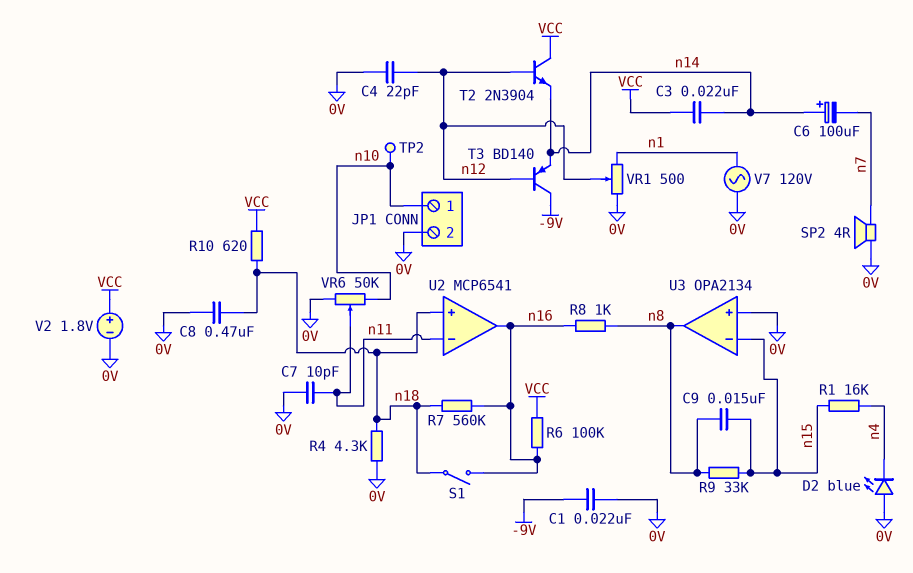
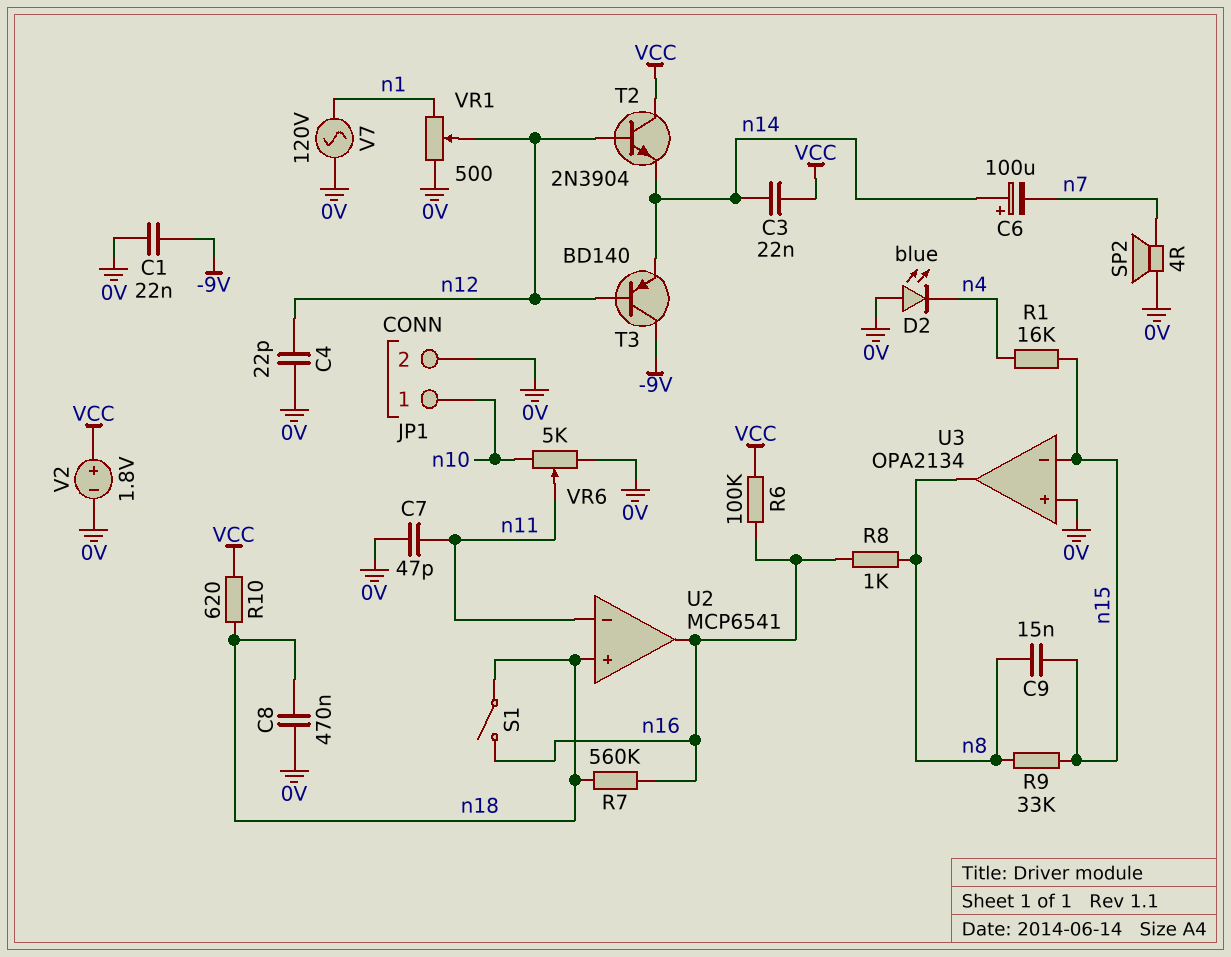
C7: 10pF (0V, n11) -> 47pF (0V, n11)
R4: 4.3k (0V, n18) -> none
TP2: test point (n10) -> none
VR6: 50k (0V, n10, wiper n11) -> 5k (0V, n10, wiper n11)

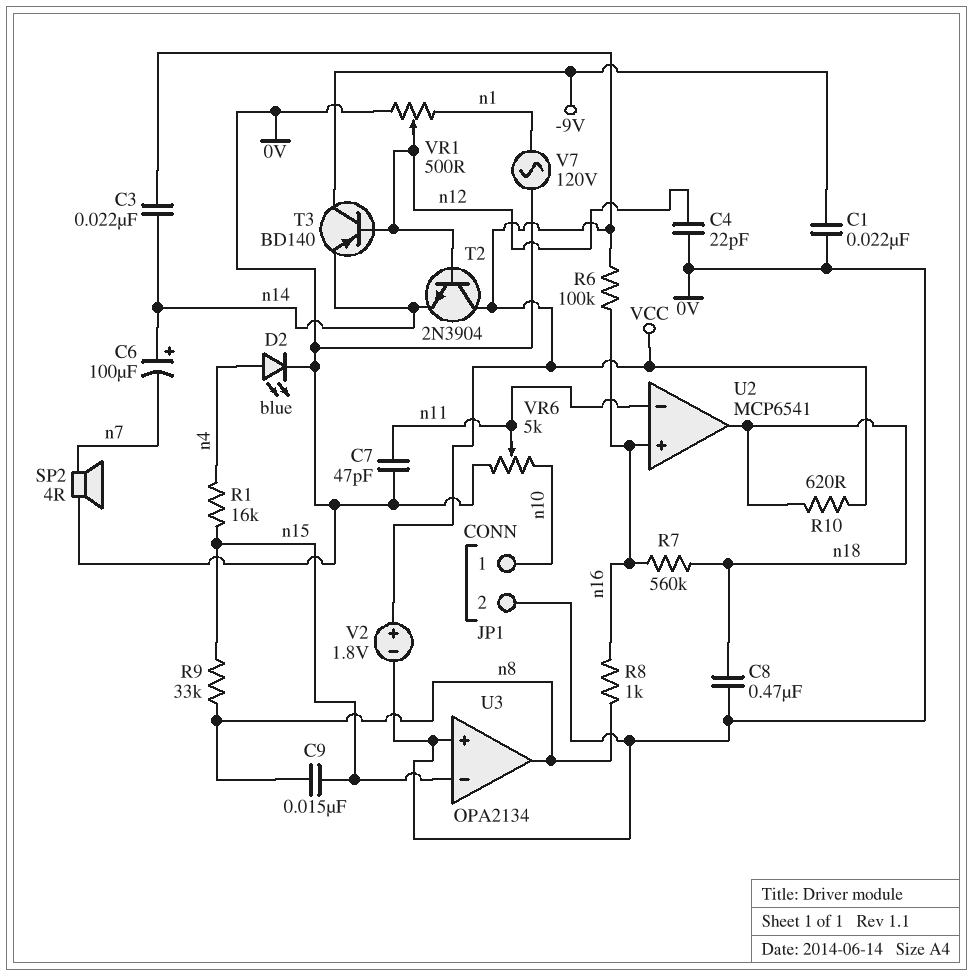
D2: LED blue (A 0V, K n4) -> LED blue (A n4, K 0V)
S1: switch (n16, n18) -> none
U2 pin in+: n18 -> n16
U2 pin out: n16 -> n18

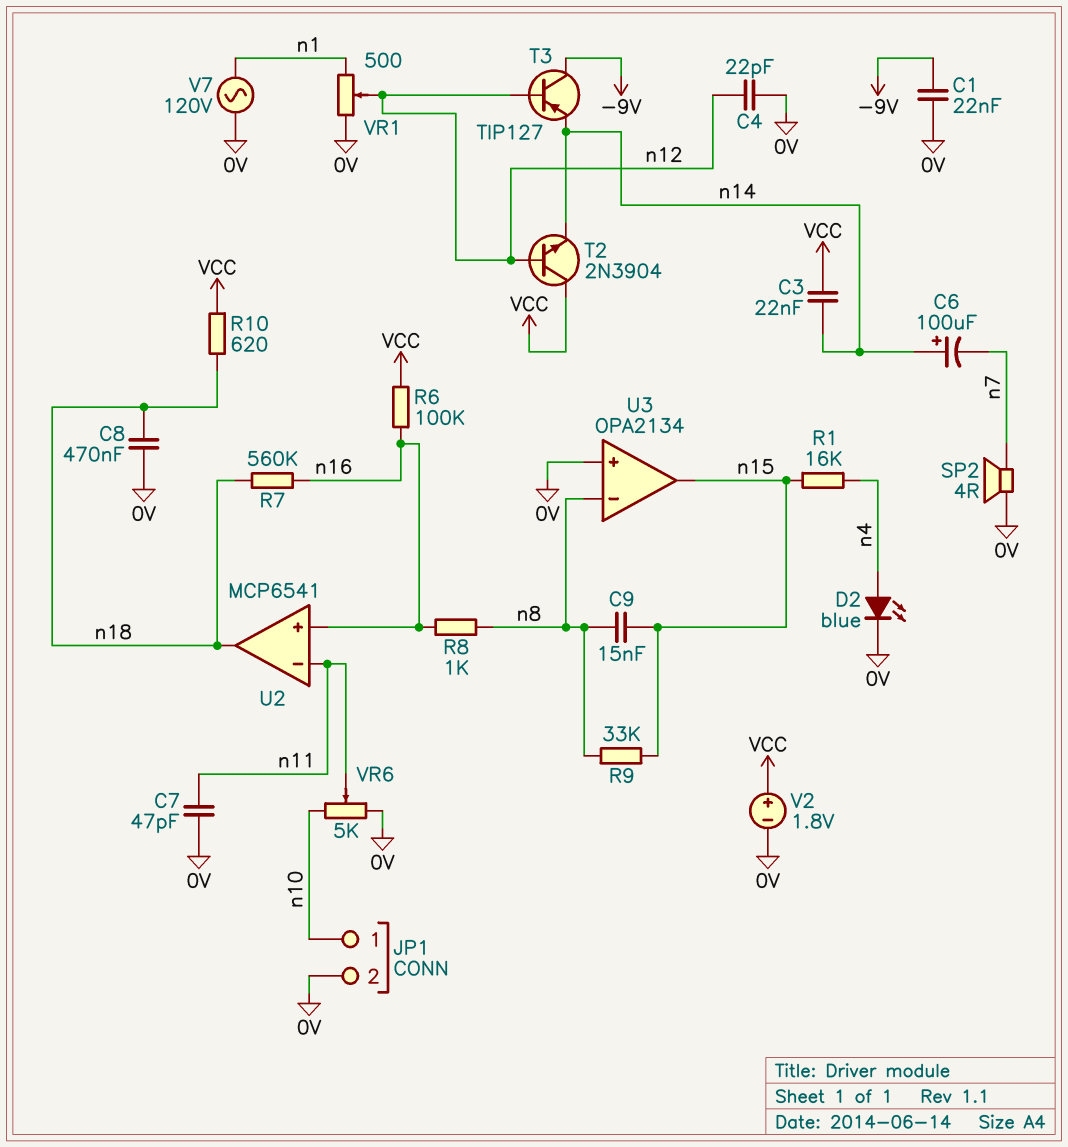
T3: PNP BD140 (B n12, C -9V, E n14) -> PNP TIP127 (B n12, C -9V, E n14)
U3 pin in-: n15 -> n8
U3 pin out: n8 -> n15

